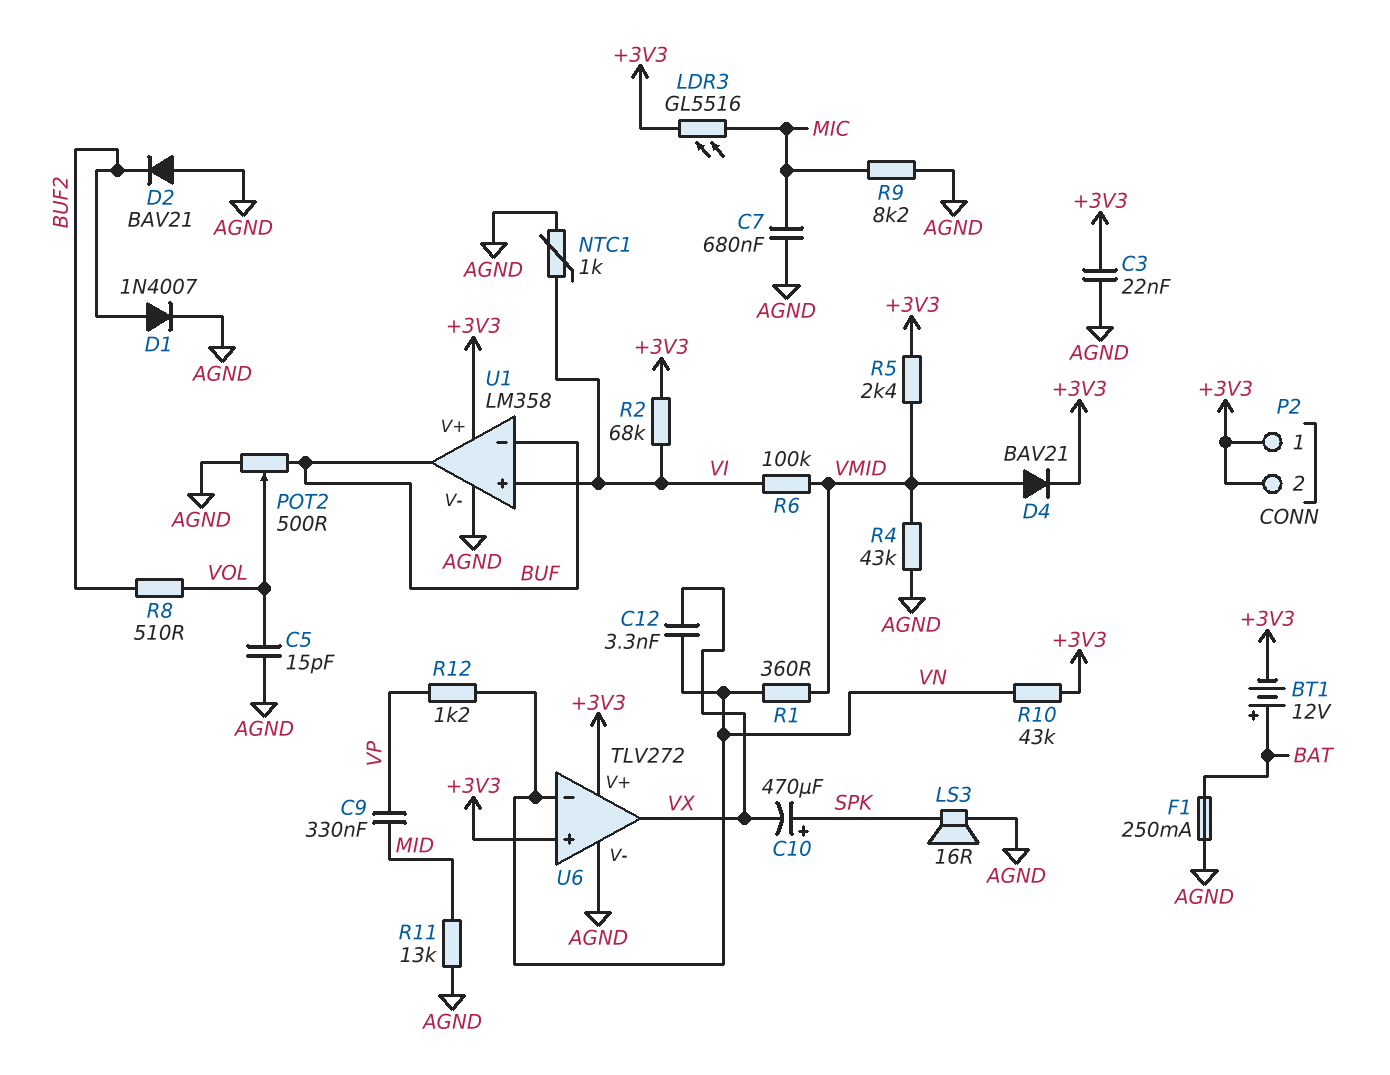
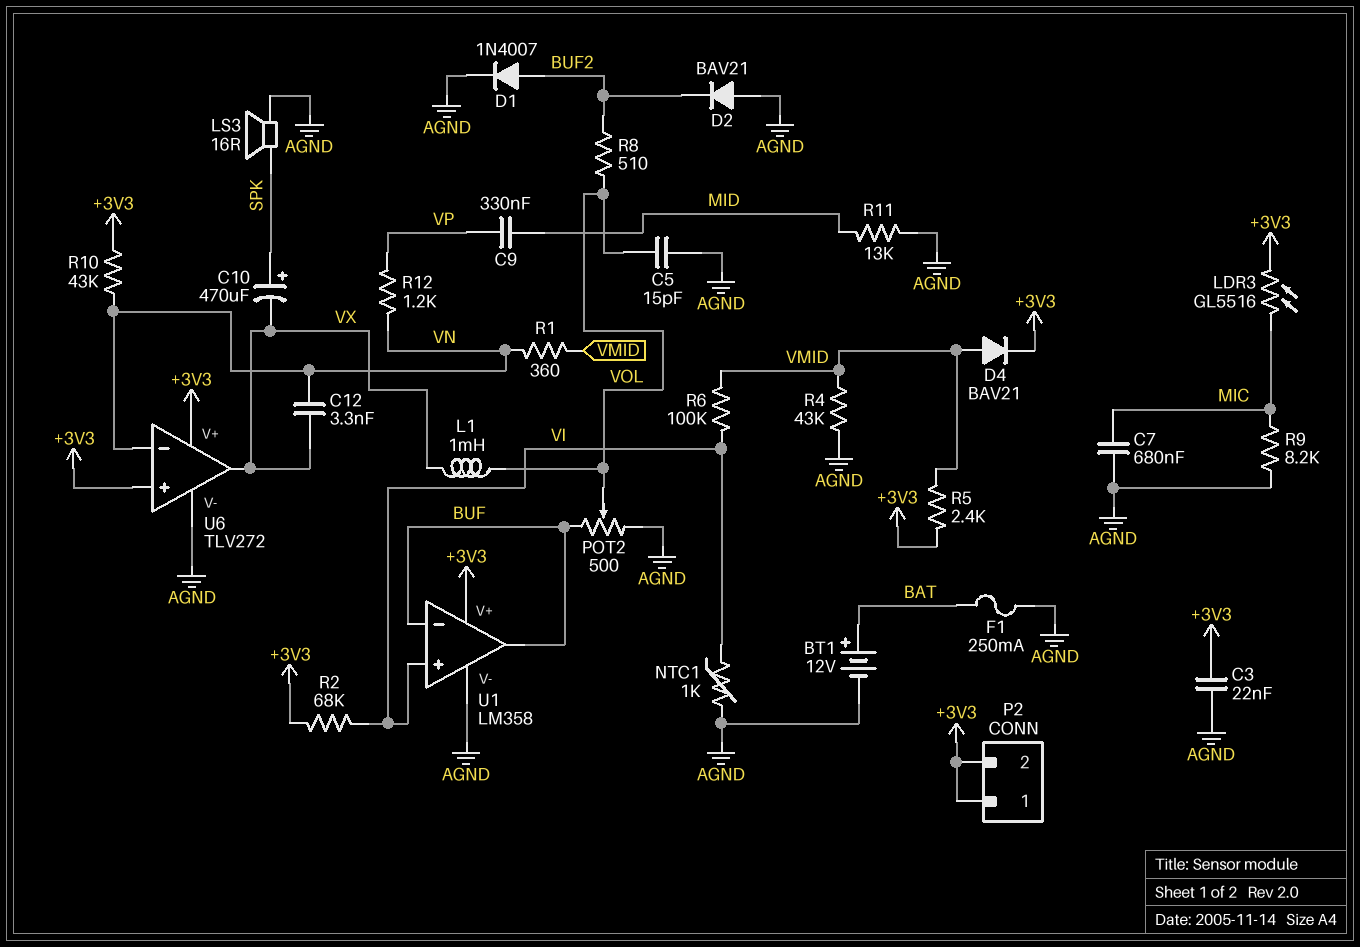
BT1: 12V (plus BAT, minus +3V3) -> 12V (plus BAT, minus AGND)
L1: none -> 1mH (VOL, VX)

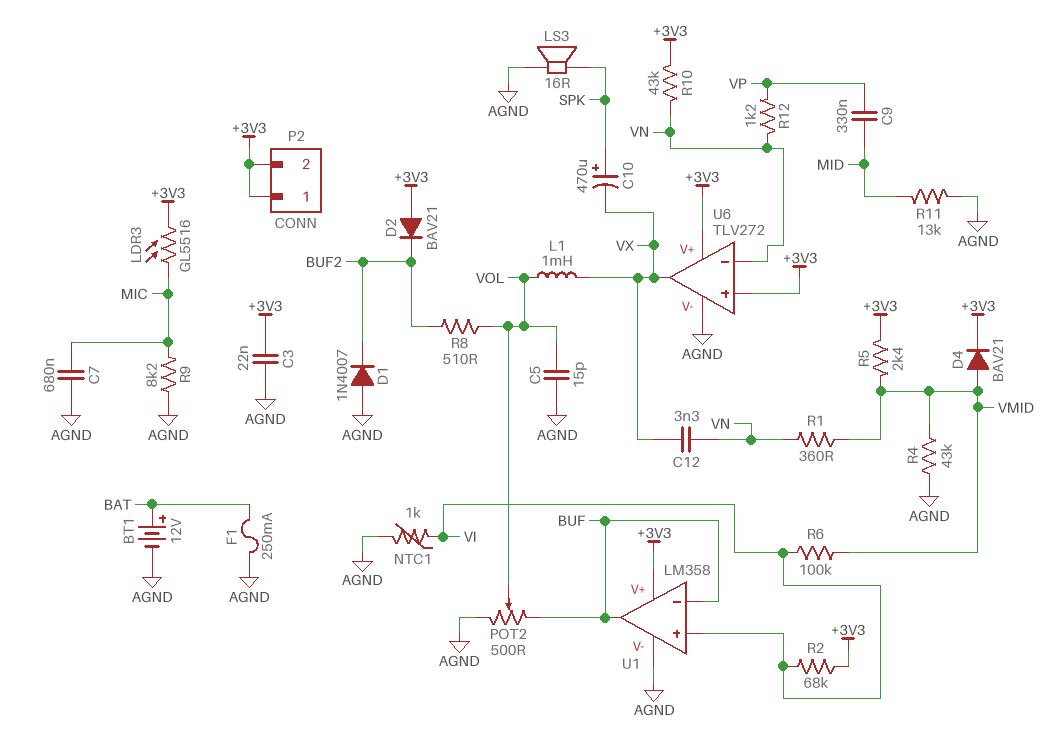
D1: diode 1N4007 (A BUF2, K AGND) -> diode 1N4007 (A AGND, K BUF2)
D2: diode BAV21 (A AGND, K BUF2) -> diode BAV21 (A +3V3, K BUF2)

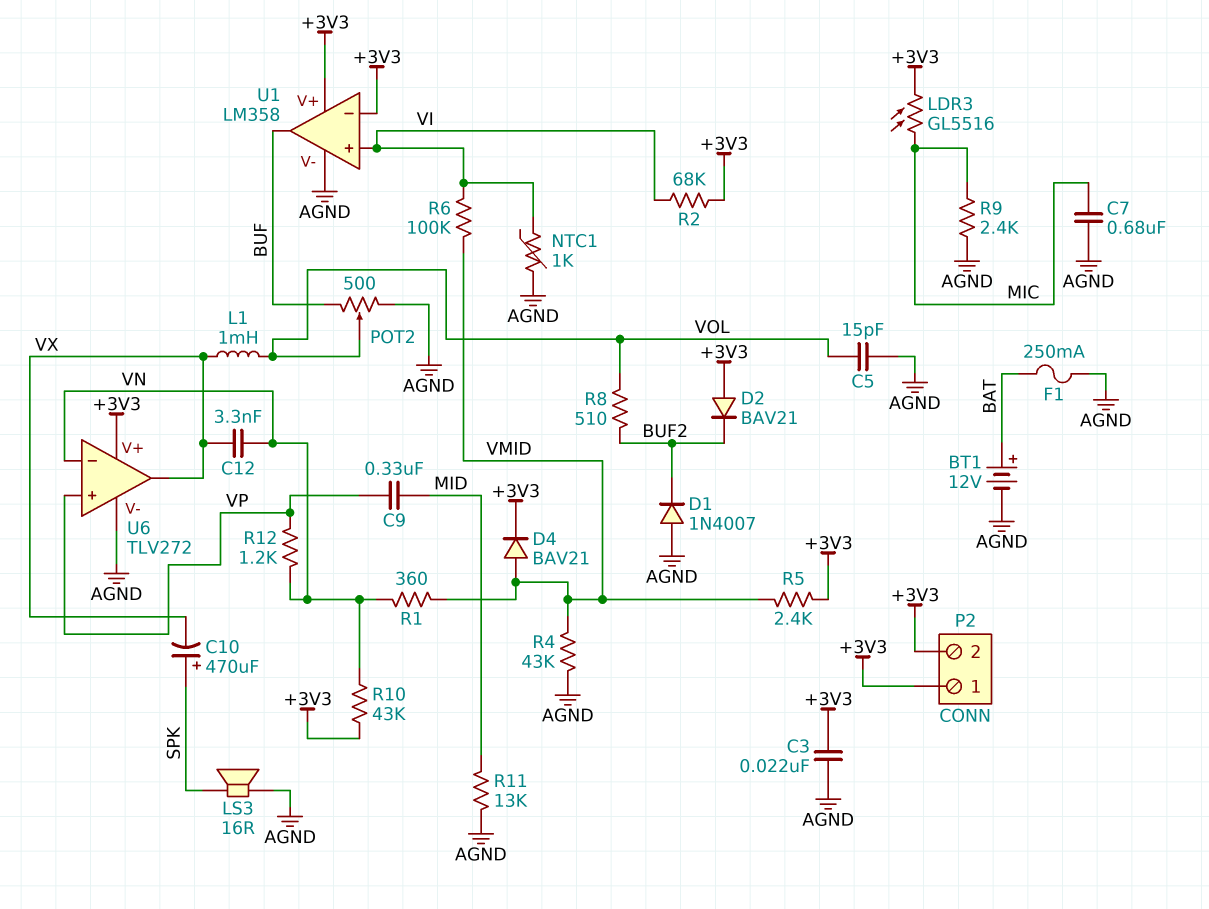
R9: 8.2k (AGND, MIC) -> 2.4k (AGND, MIC)
U1 pin in-: BUF -> +3V3
U6 pin in+: +3V3 -> VP

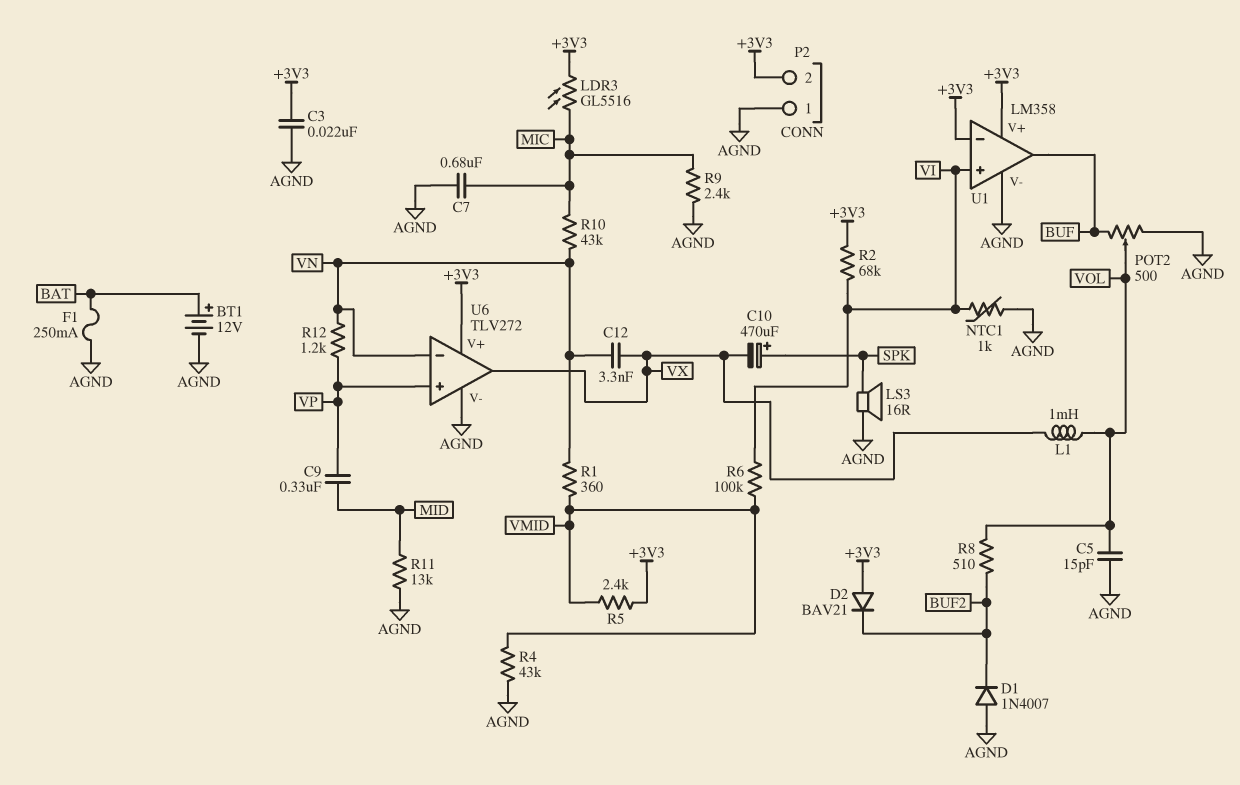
D4: diode BAV21 (A VMID, K +3V3) -> none
P2 pin 1: +3V3 -> AGND
R10: 43k (+3V3, VN) -> 43k (MIC, VN)

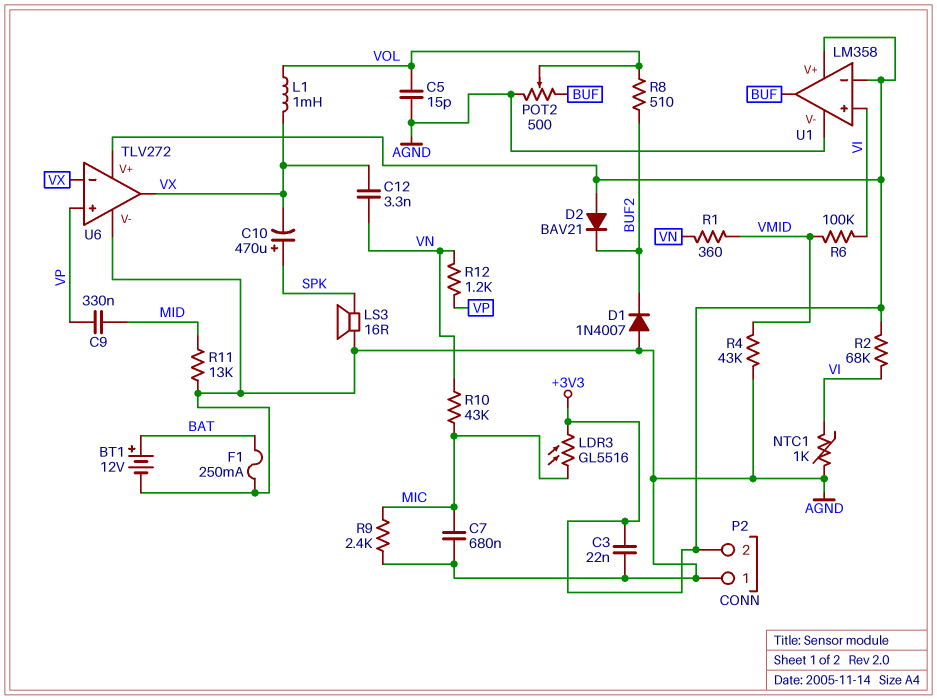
R5: 2.4k (+3V3, VMID) -> none
U6 pin in-: VN -> VX

